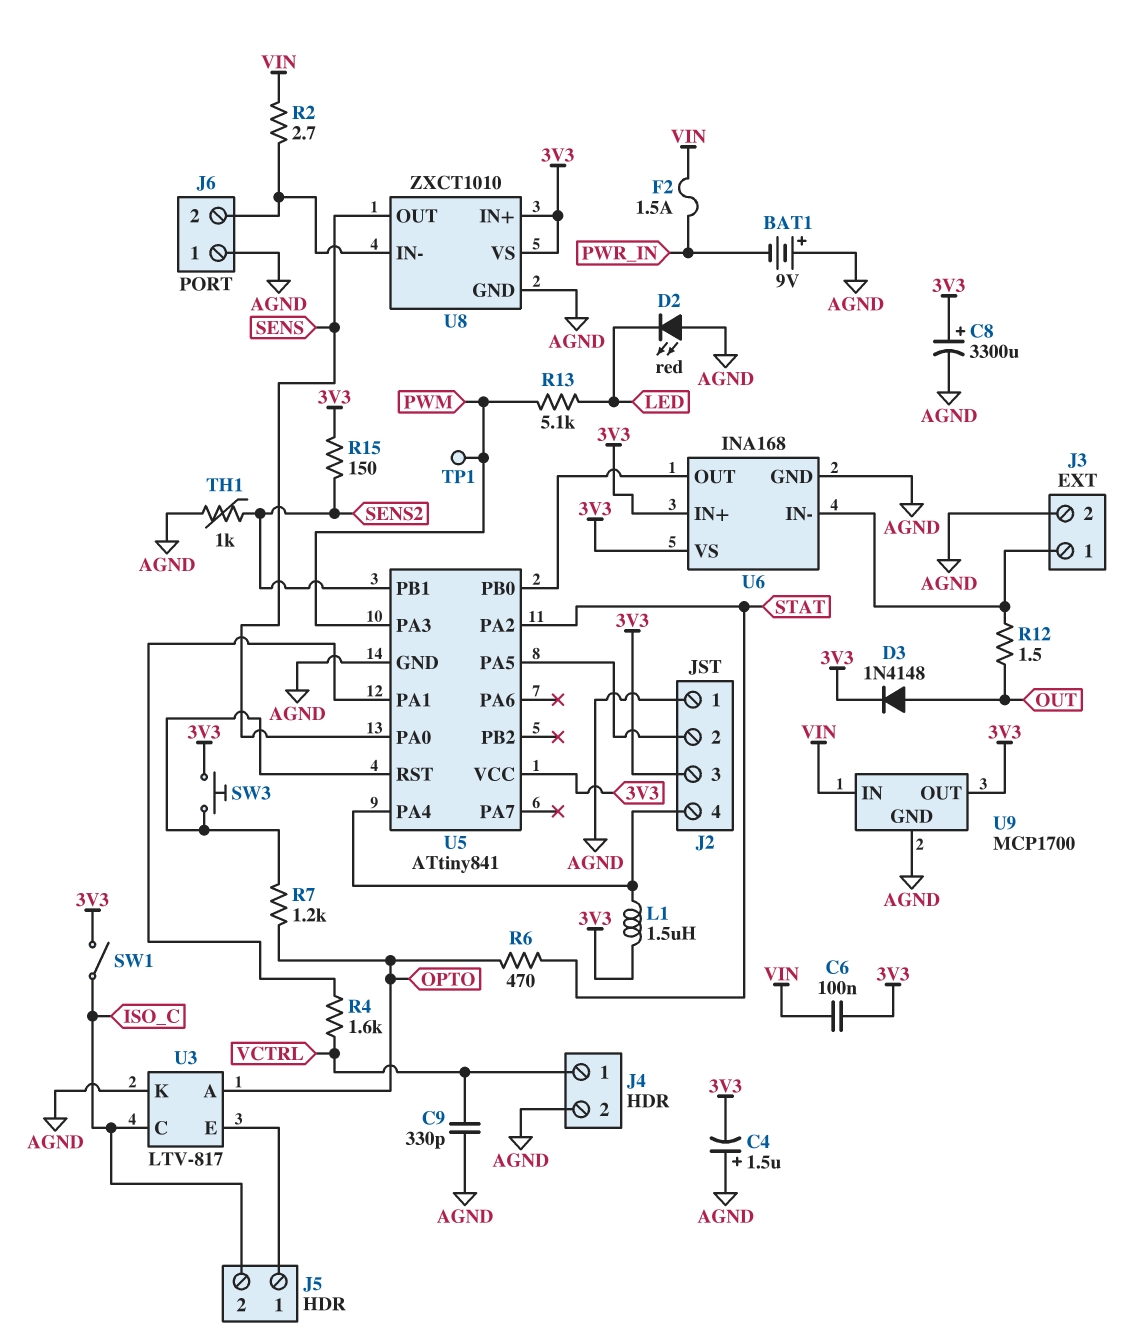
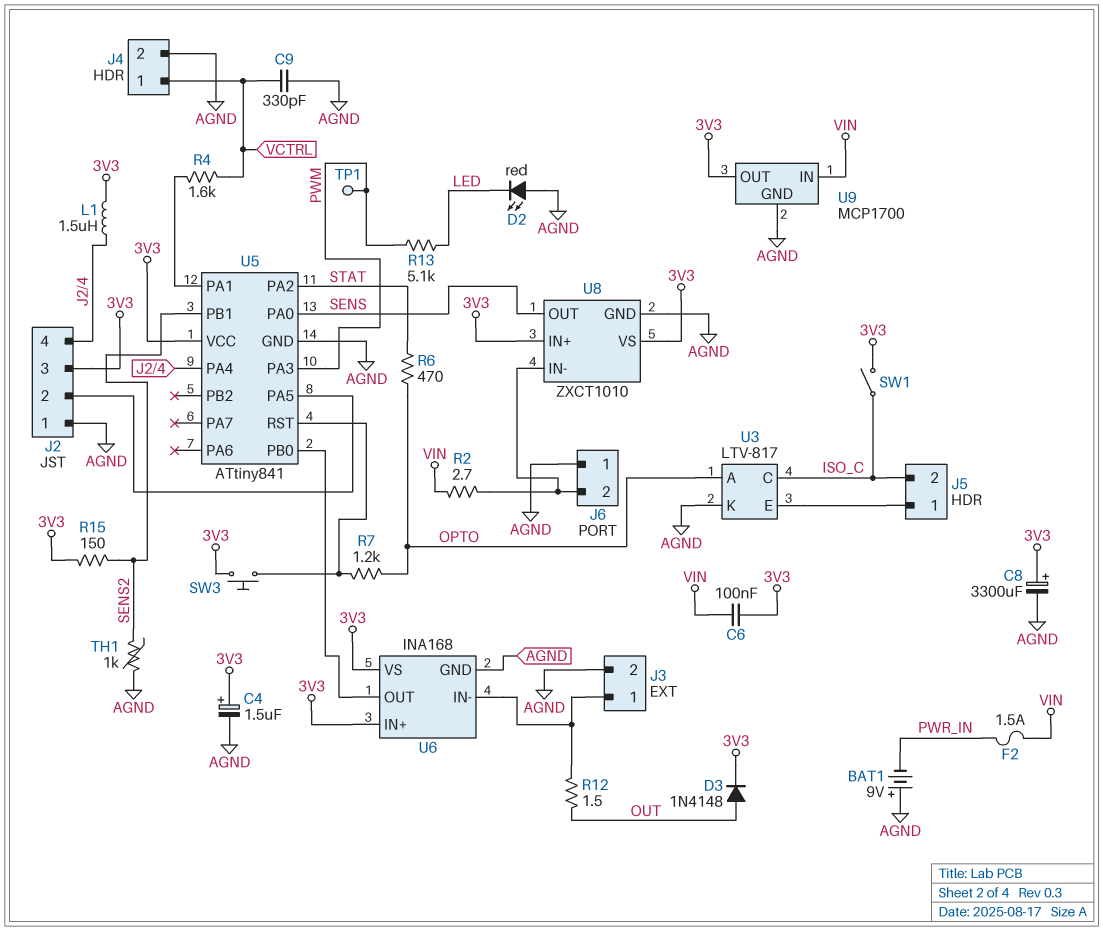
C4: 1.5uF (plus AGND, minus 3V3) -> 1.5uF (plus 3V3, minus AGND)

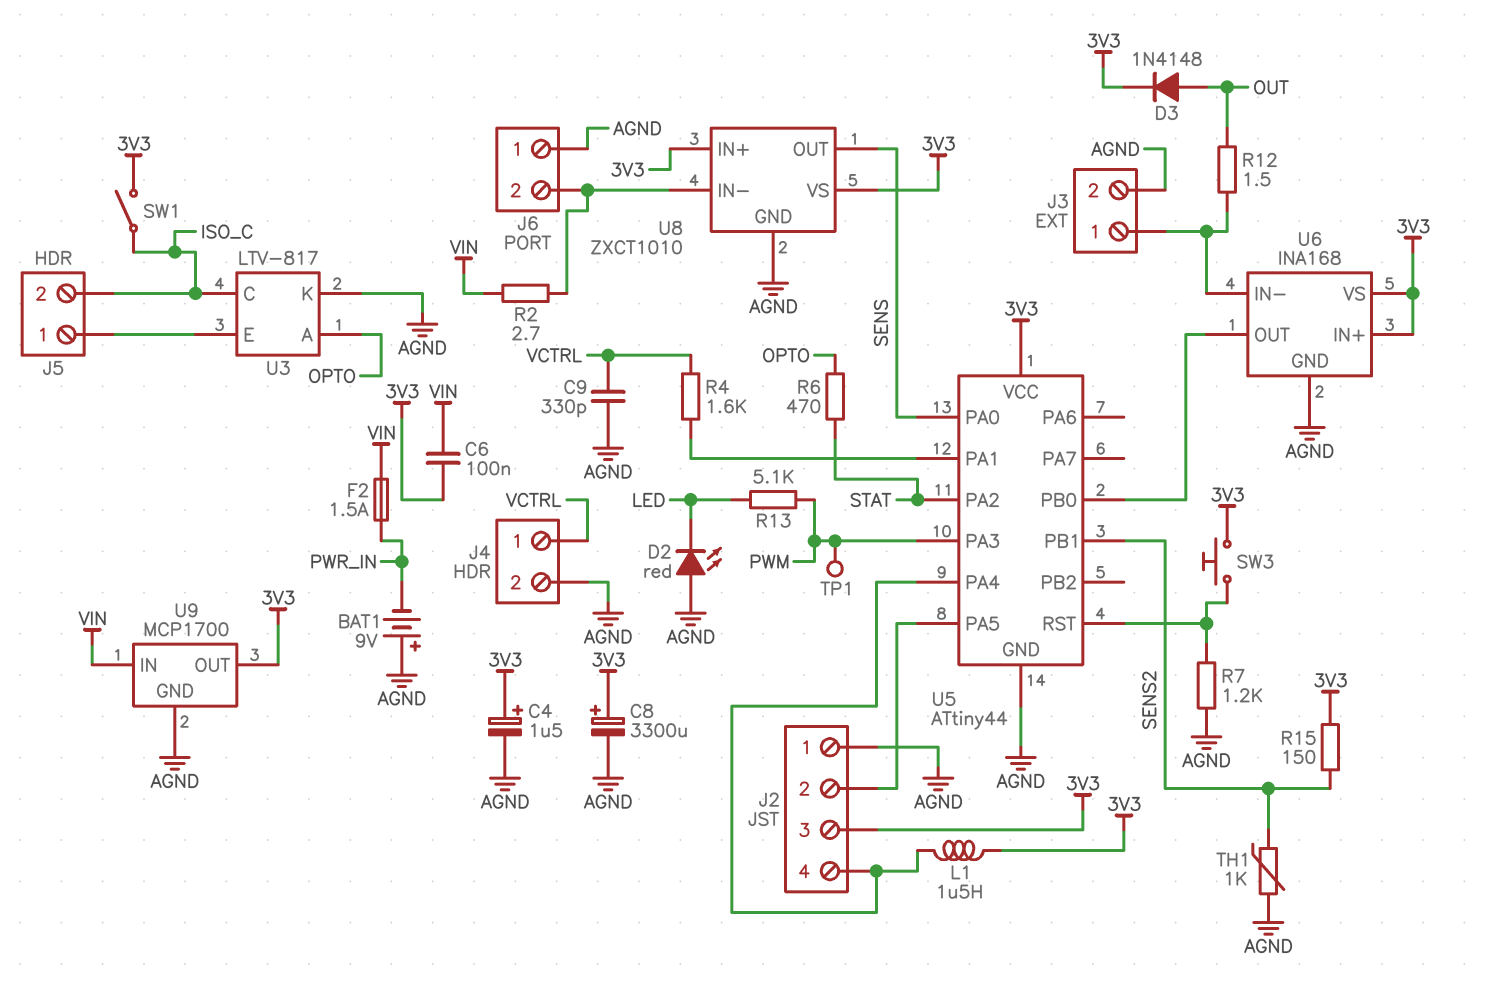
R7: 1.2k (OPTO, U5/RST) -> 1.2k (AGND, U5/RST)
U5: ATtiny841 -> ATtiny44

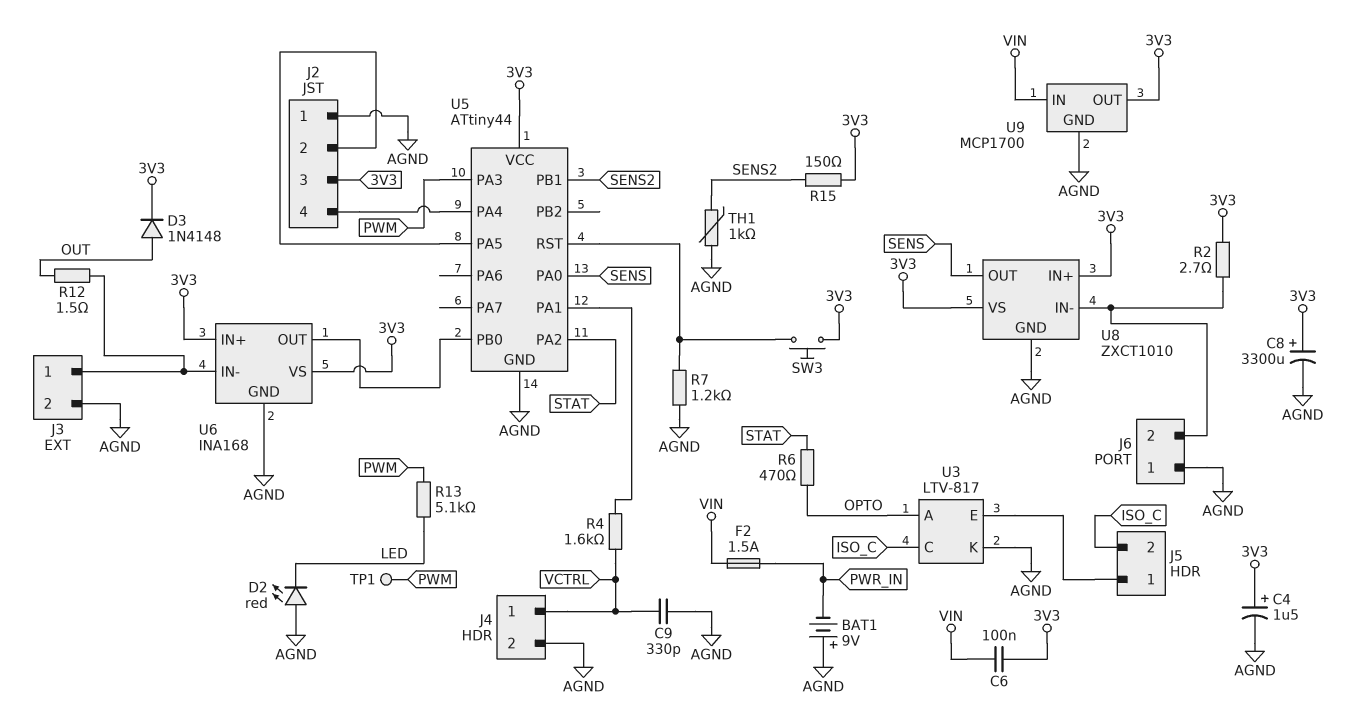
L1: 1.5uH (3V3, J2/4) -> none
R2: 2.7 (J6/2, VIN) -> 2.7 (3V3, J6/2)
SW1: switch (3V3, ISO_C) -> none

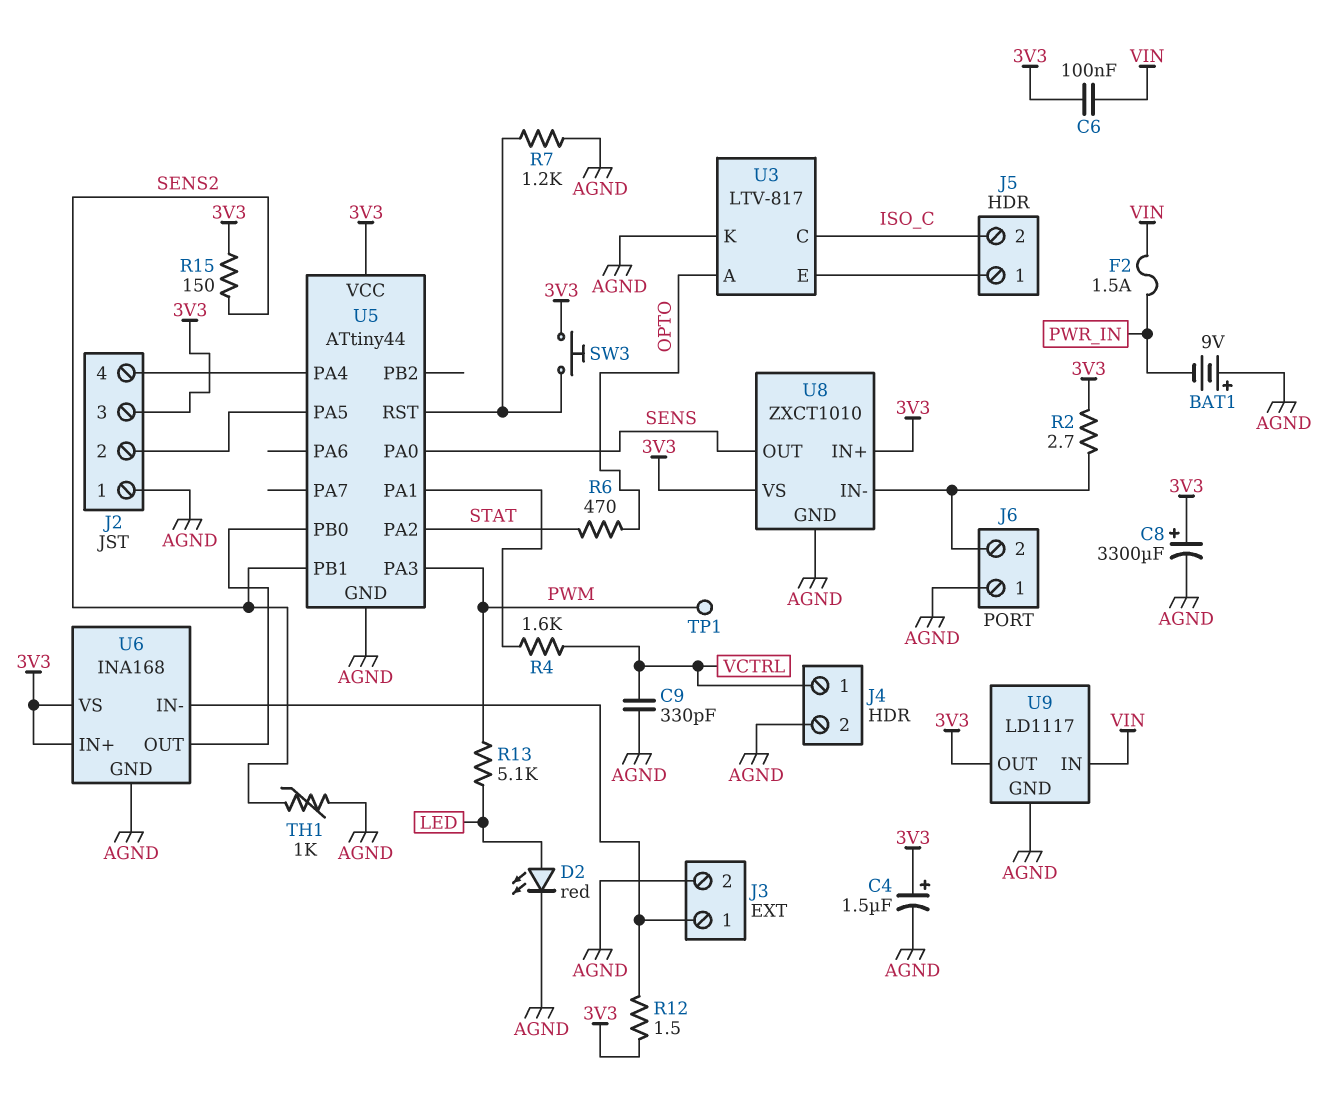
D2: LED red (A AGND, K LED) -> LED red (A LED, K AGND)
D3: diode 1N4148 (A OUT, K 3V3) -> none
R12: 1.5 (J3/1, OUT) -> 1.5 (3V3, J3/1)
U9: MCP1700 -> LD1117

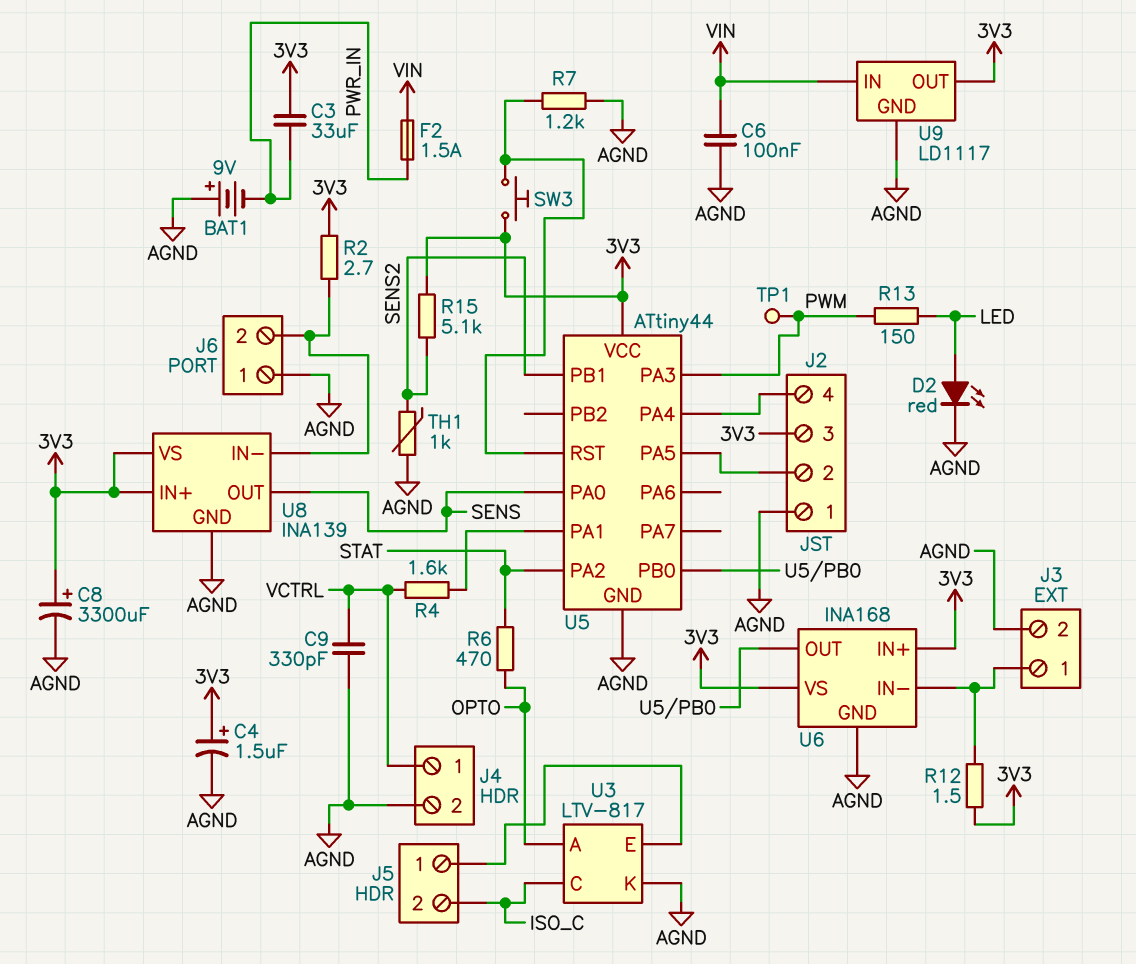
C3: none -> 33uF (3V3, PWR_IN)
C6: 100nF (3V3, VIN) -> 100nF (AGND, VIN)
R13: 5.1k (LED, PWM) -> 150 (LED, PWM)
R15: 150 (3V3, SENS2) -> 5.1k (3V3, SENS2)
U8: ZXCT1010 -> INA139

